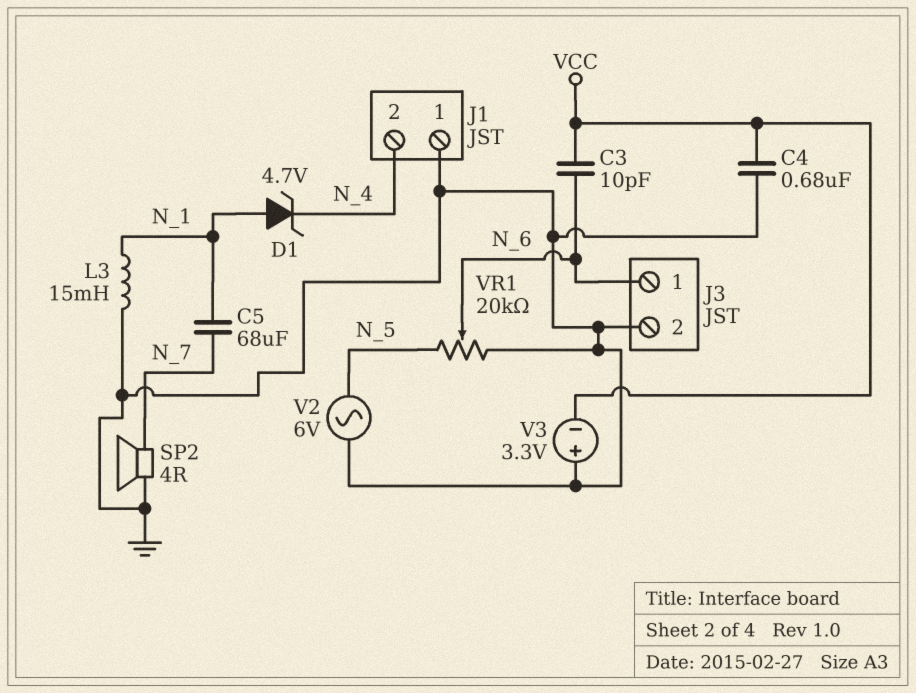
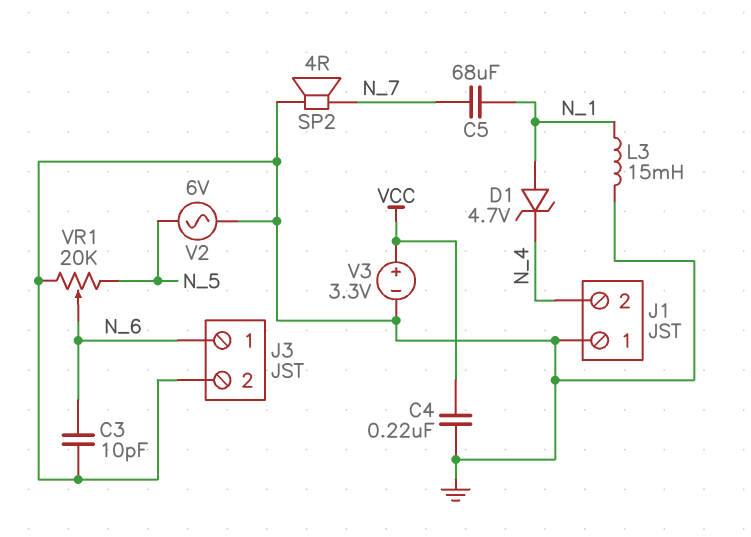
C3: 10pF (N_6, VCC) -> 10pF (GND, N_6)
C4: 680nF (GND, VCC) -> 220nF (GND, VCC)
V3: 3.3V (plus GND, minus VCC) -> 3.3V (plus VCC, minus GND)

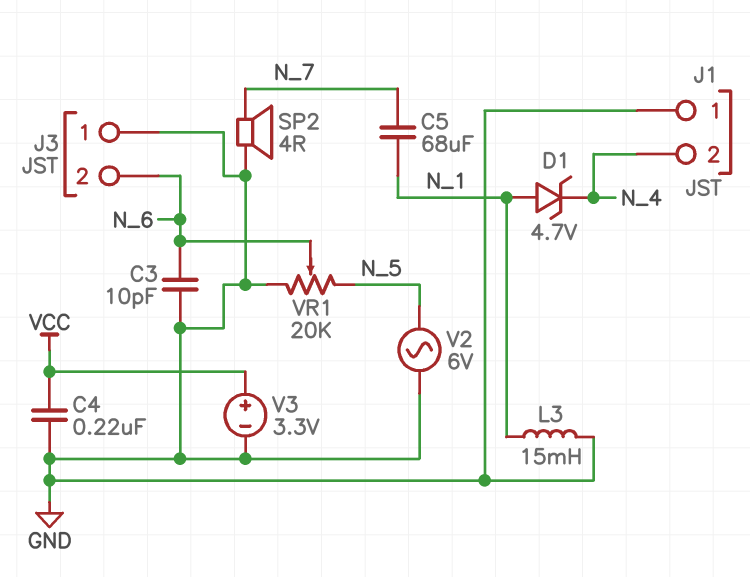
J3 pin 1: N_6 -> GND
J3 pin 2: GND -> N_6

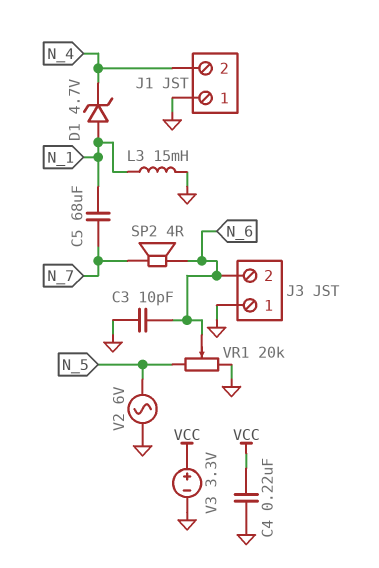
SP2: speaker 4R (GND, N_7) -> speaker 4R (N_6, N_7)

